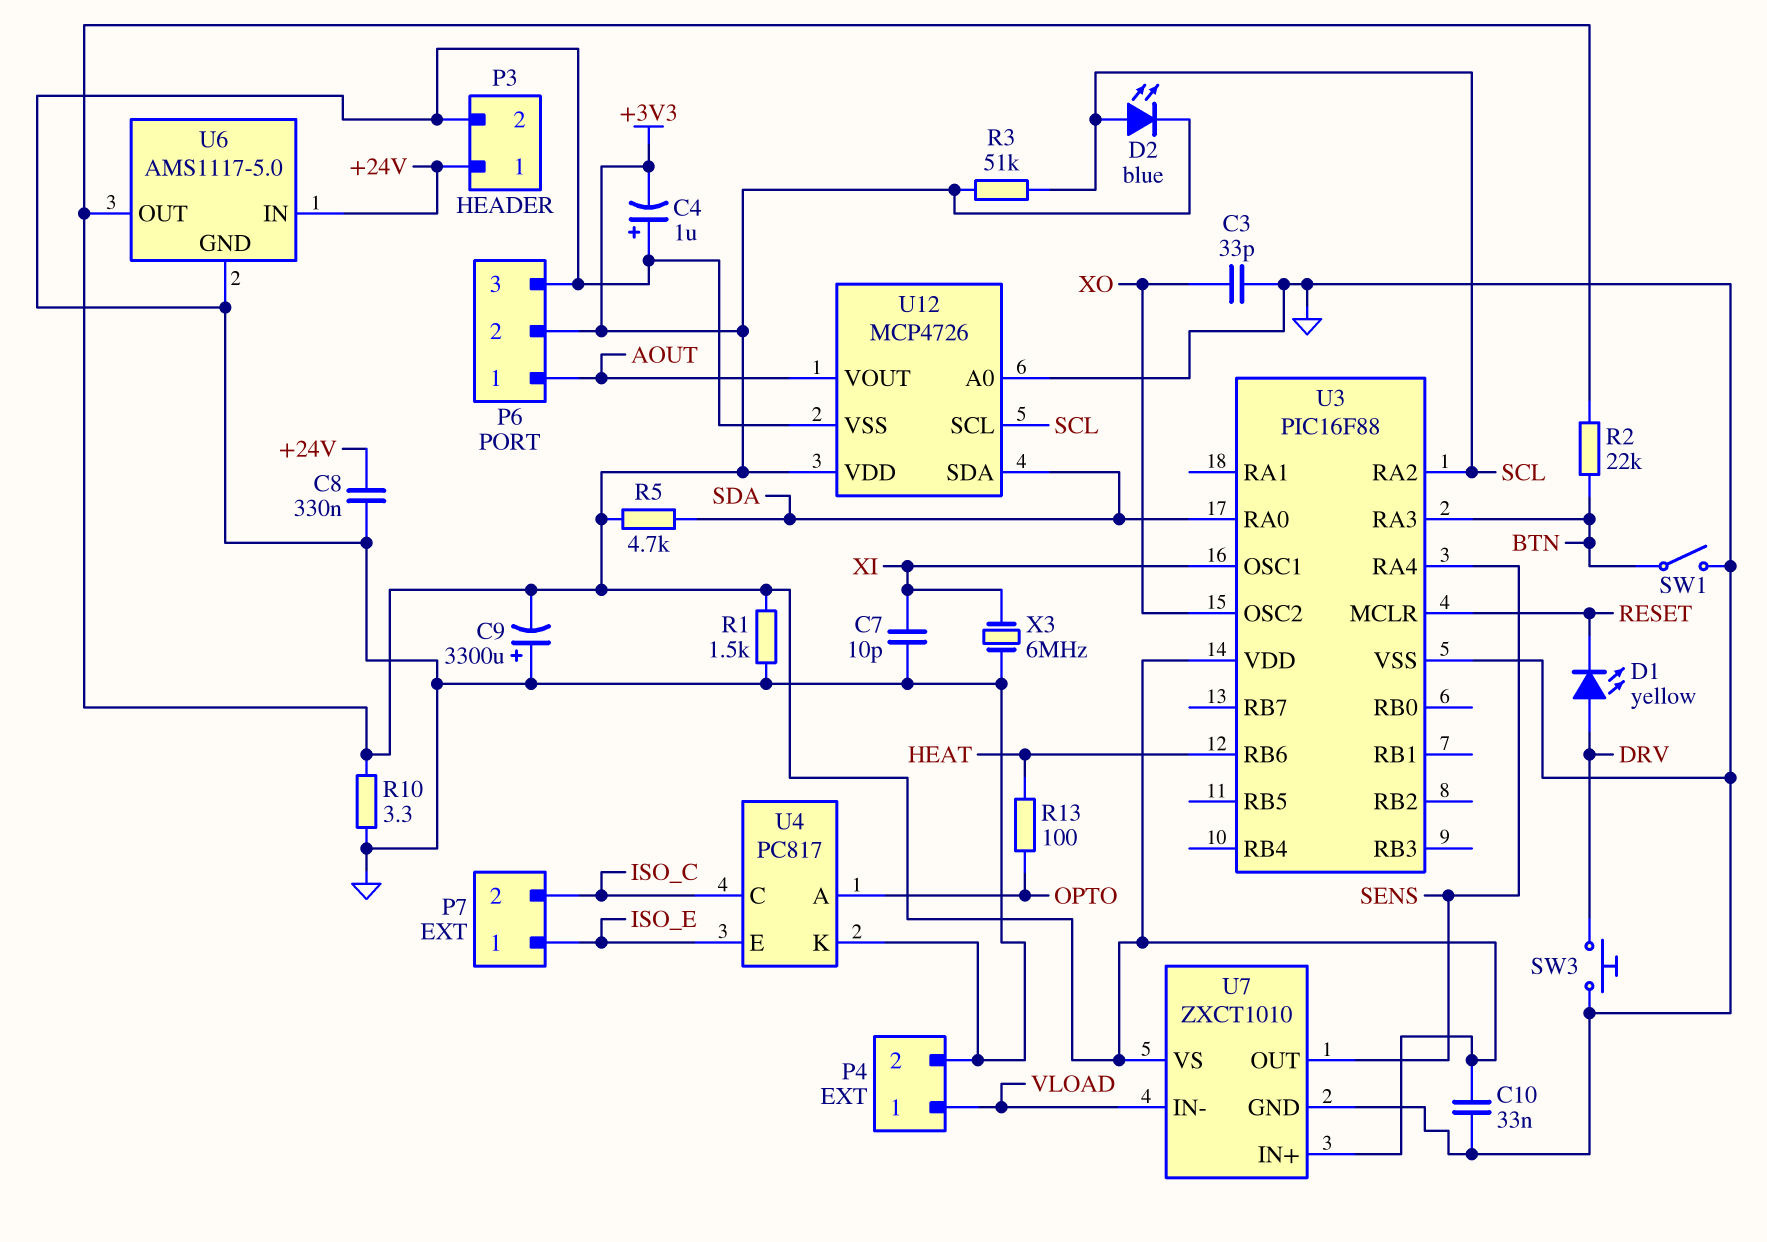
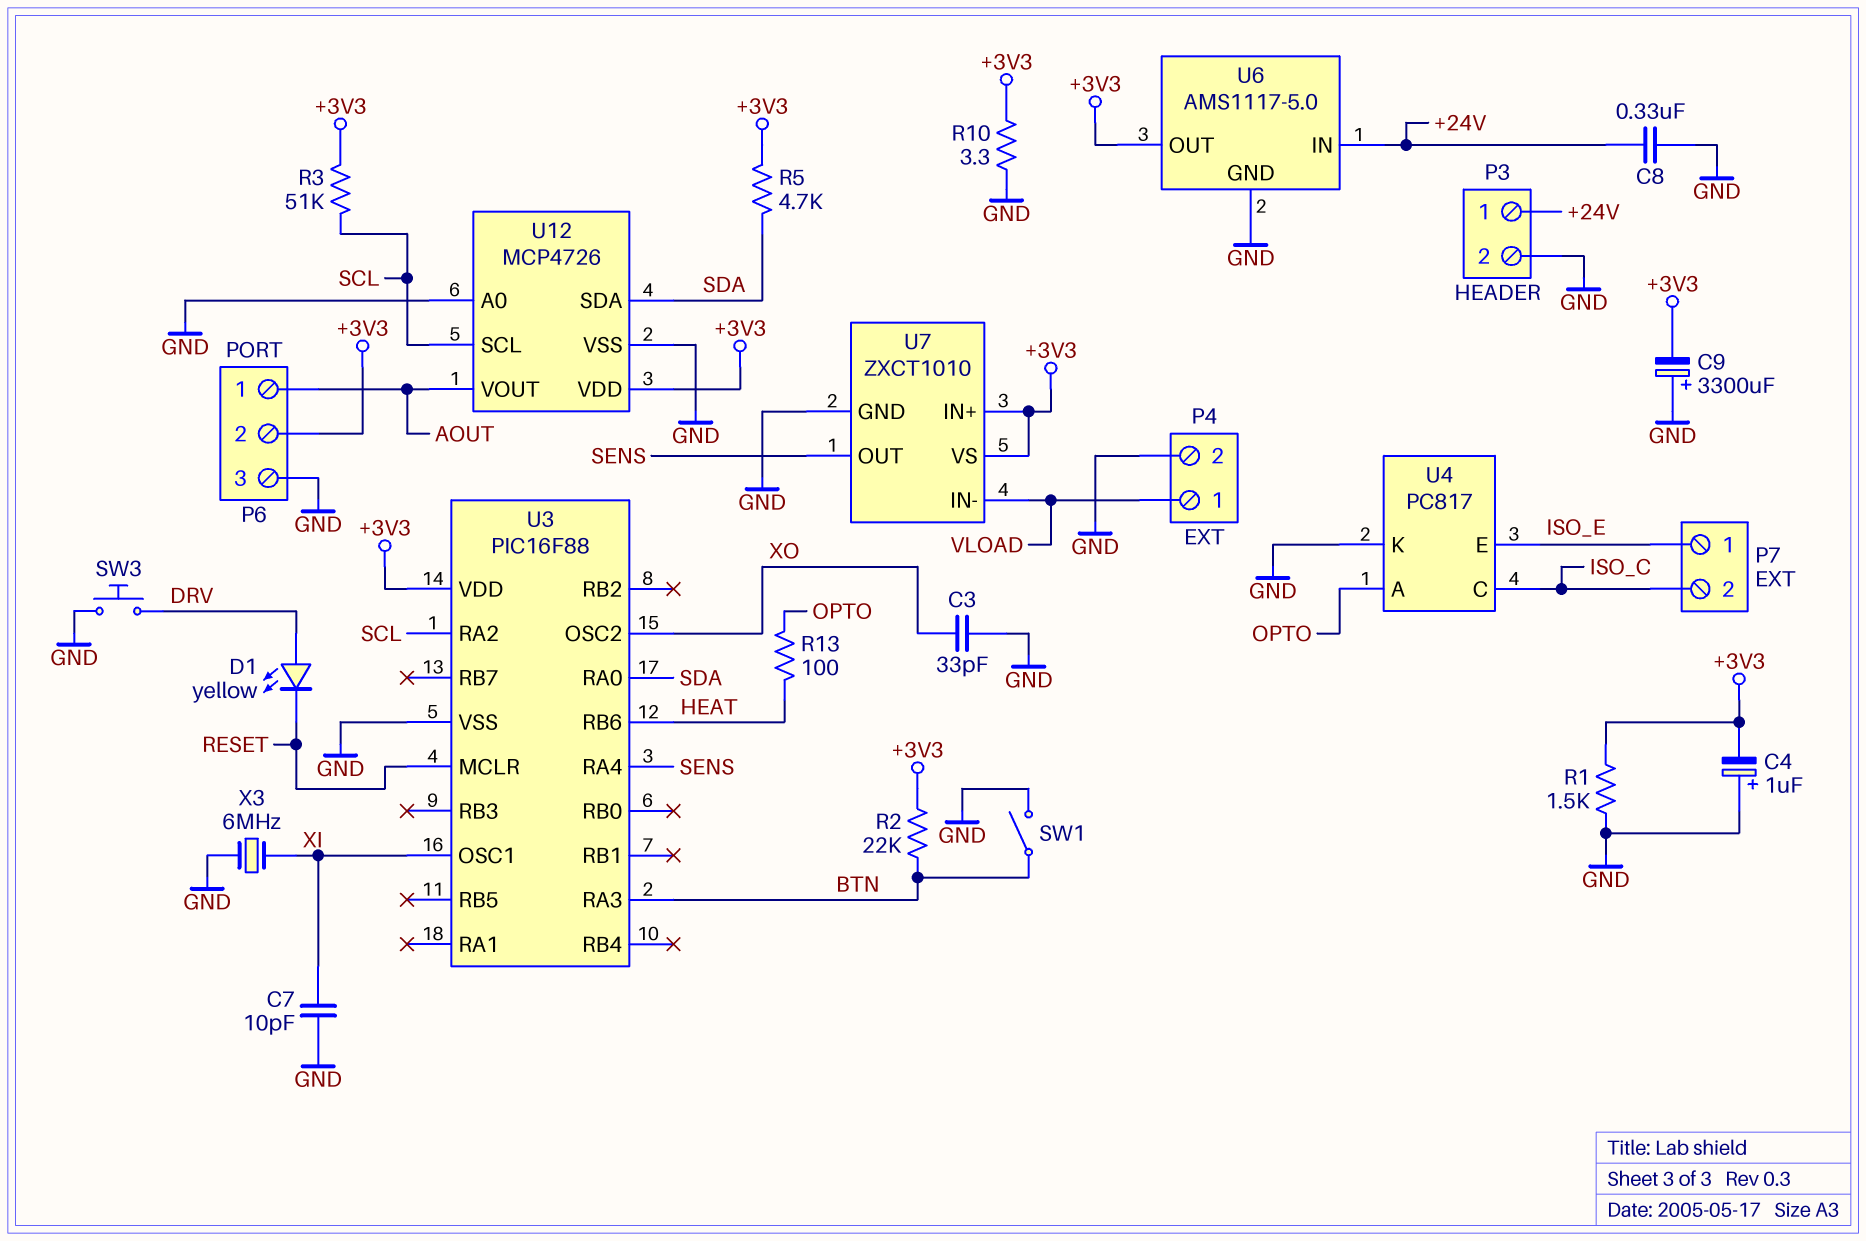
C10: 33nF (+3V3, GND) -> none
D2: LED blue (A SCL, K +3V3) -> none

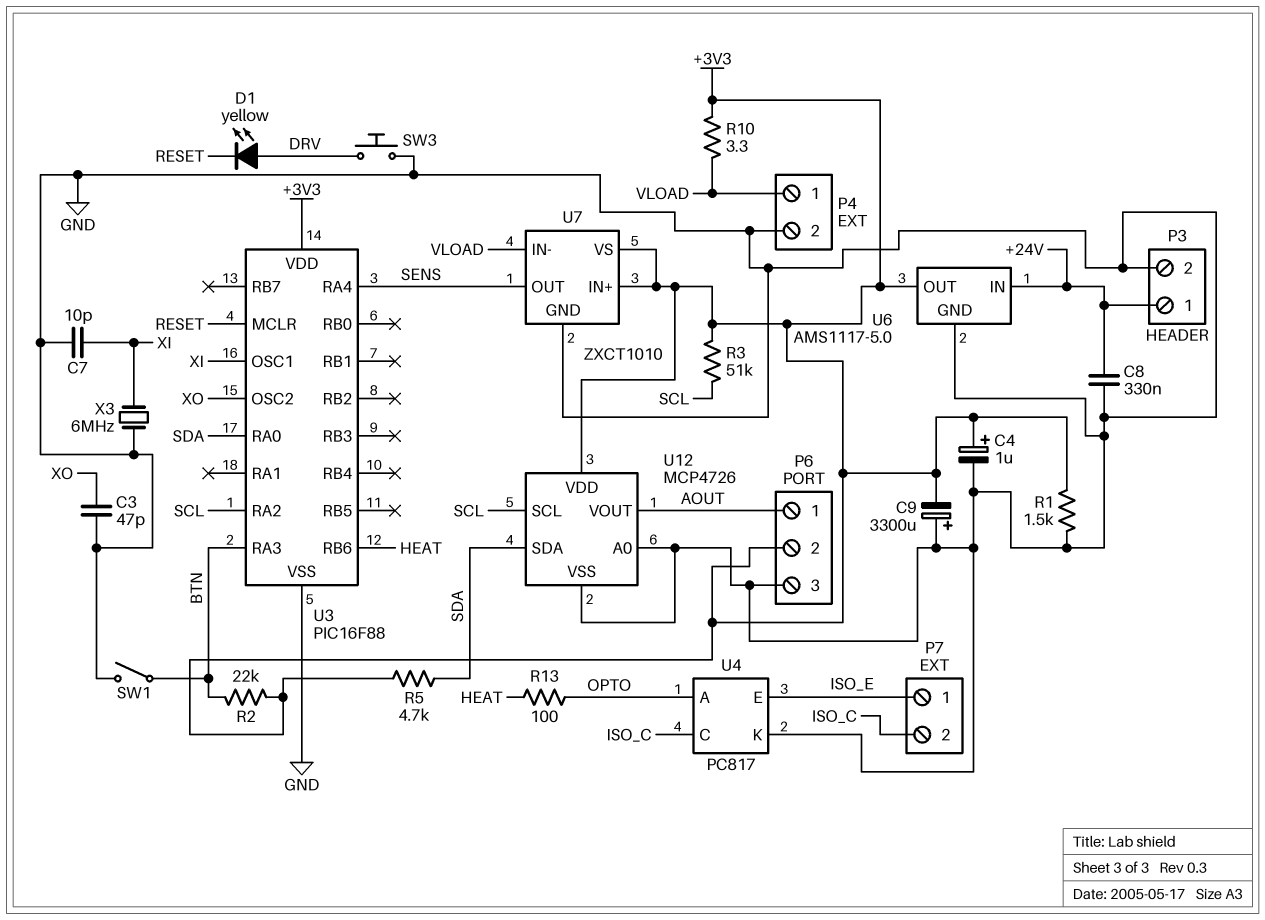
C3: 33pF (GND, XO) -> 47pF (GND, XO)
C4: 1uF (plus GND, minus +3V3) -> 1uF (plus +3V3, minus GND)
R10: 3.3 (+3V3, GND) -> 3.3 (+3V3, VLOAD)

